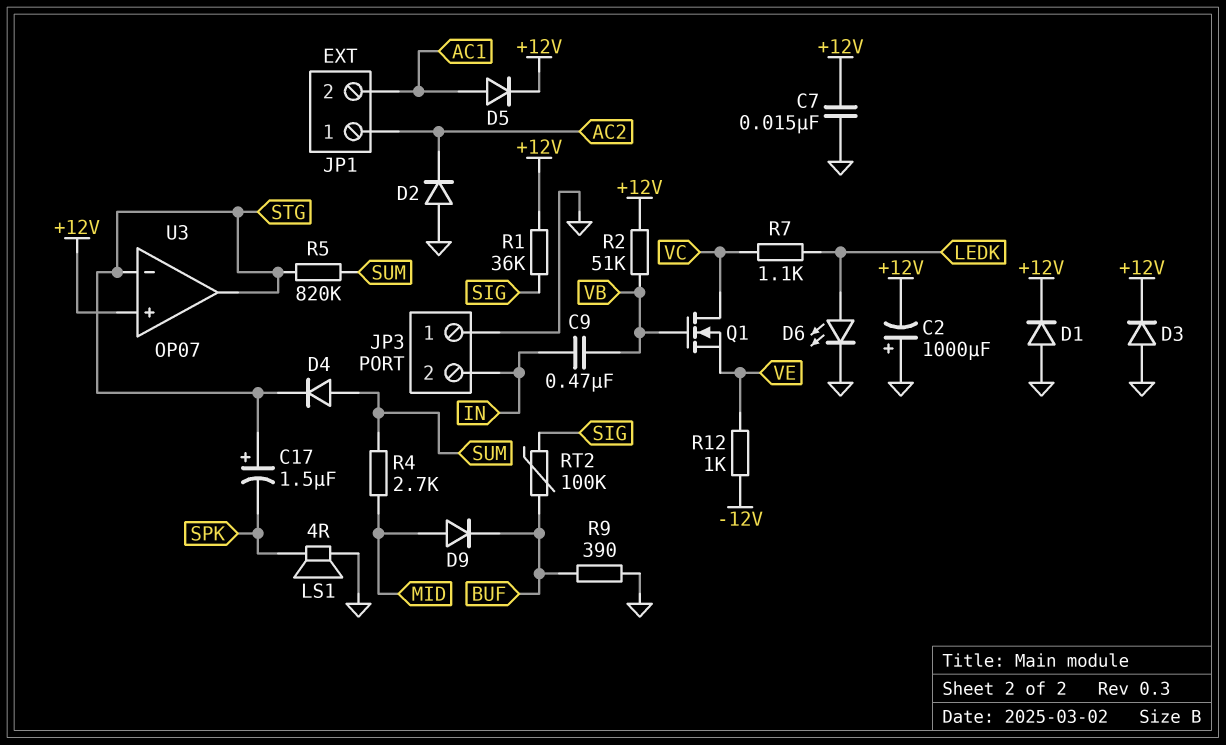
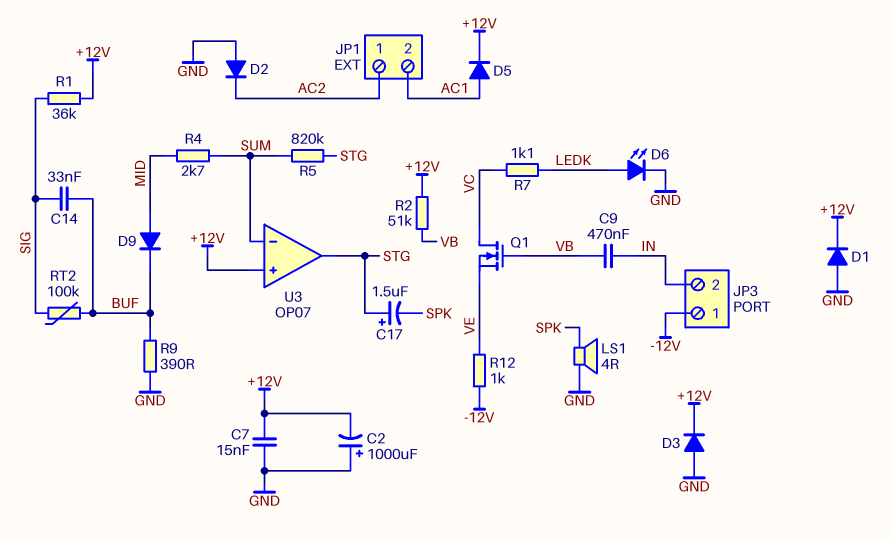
C14: none -> 33nF (BUF, SIG)
D4: diode (A SUM, K STG) -> none
JP3 pin 1: GND -> -12V
U3 pin in-: STG -> SUM

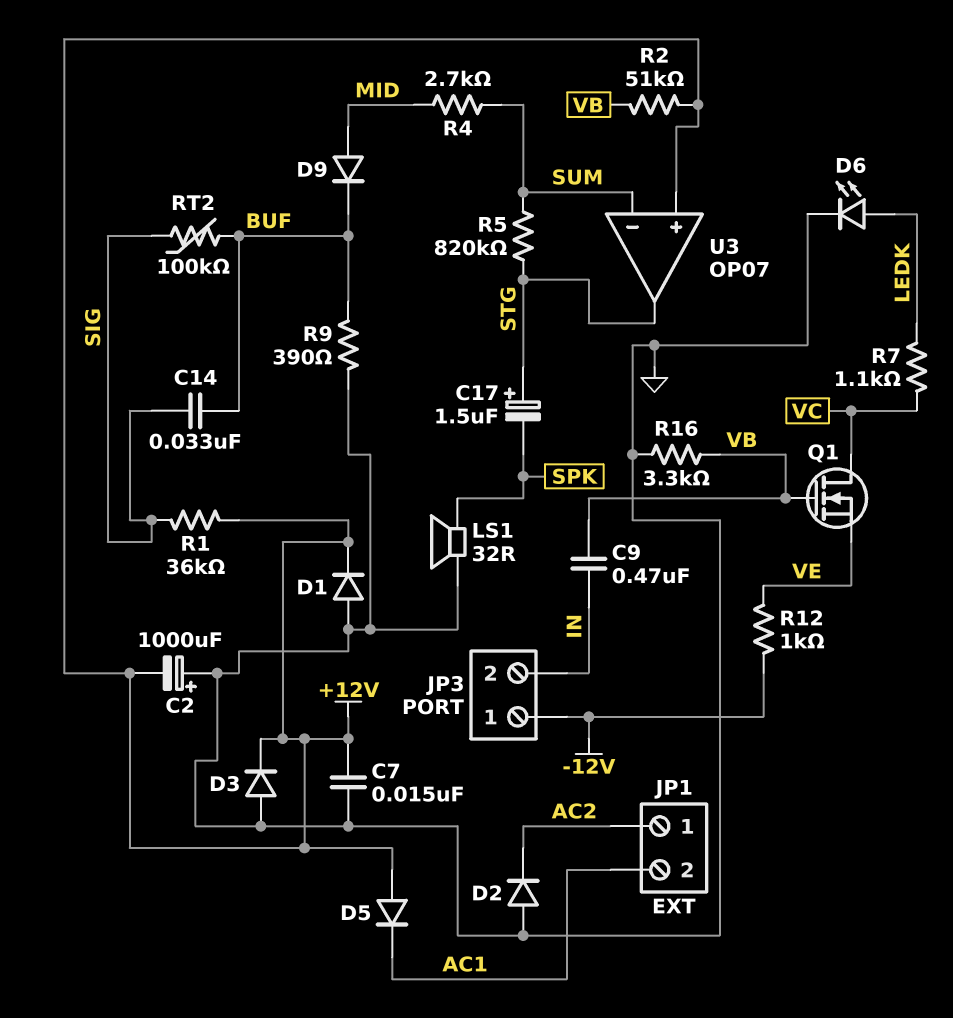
D5: diode (A AC1, K +12V) -> diode (A +12V, K AC1)
LS1: speaker 4R (GND, SPK) -> speaker 32R (GND, SPK)
R16: none -> 3.3k (GND, VB)

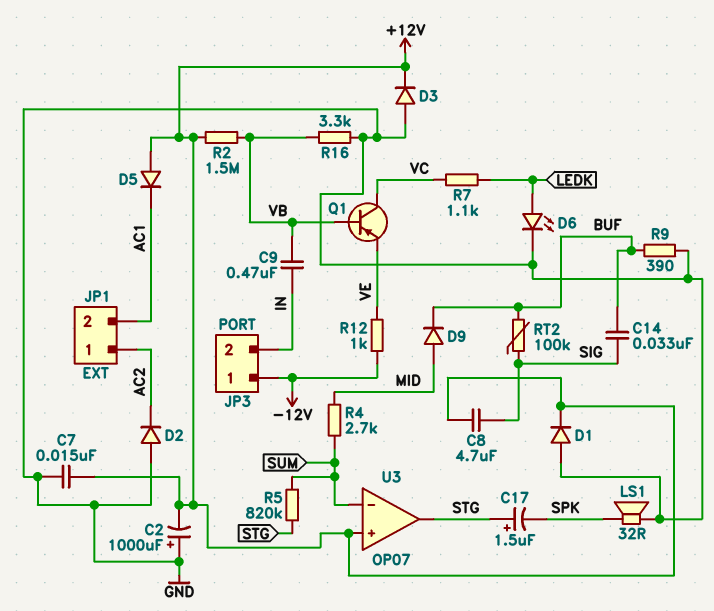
C8: none -> 4.7uF (+12V, SIG)
Q1: NMOS (G VB, D VC, S VE) -> PNP (B VB, C VC, E VE)
R1: 36k (+12V, SIG) -> none
R2: 51k (+12V, VB) -> 1.5M (+12V, VB)

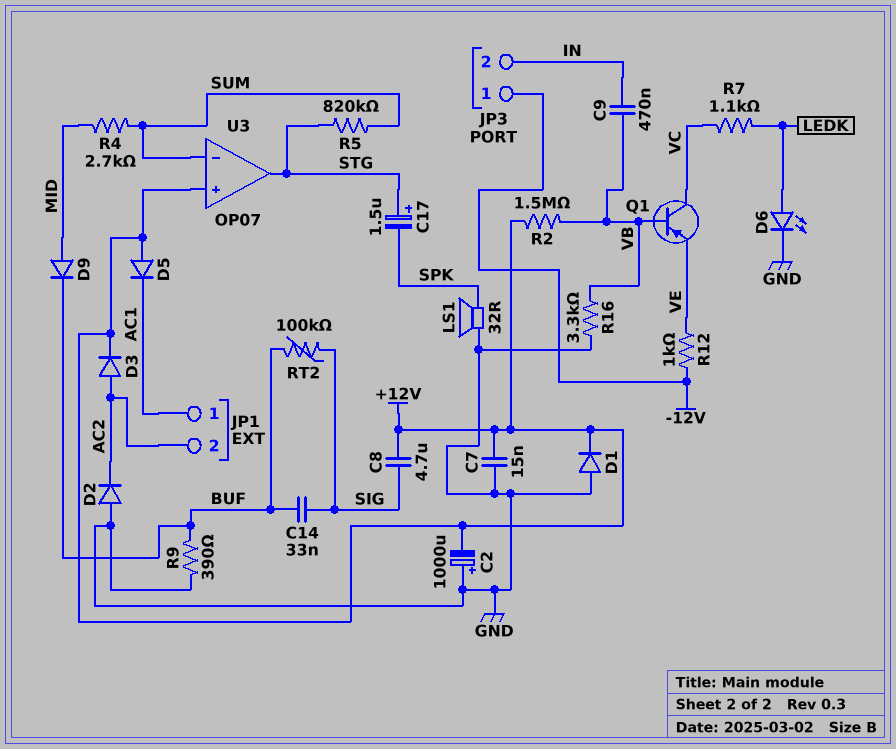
D3: diode (A GND, K +12V) -> diode (A AC2, K +12V)
JP1 pin 1: AC2 -> AC1
JP1 pin 2: AC1 -> AC2

